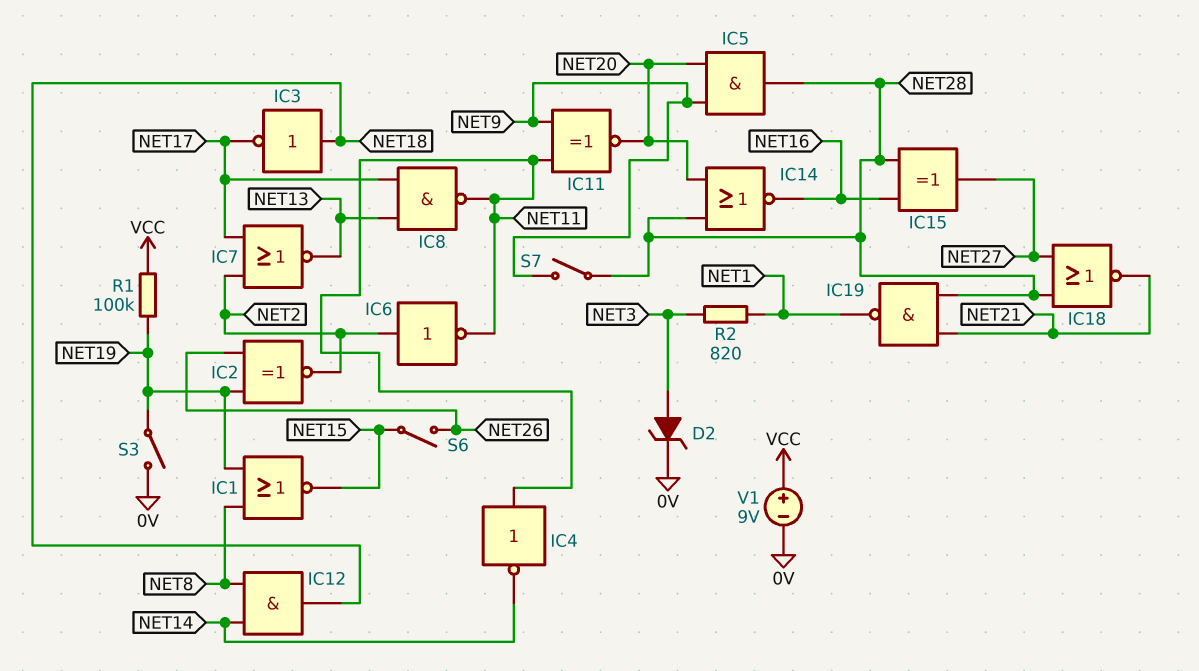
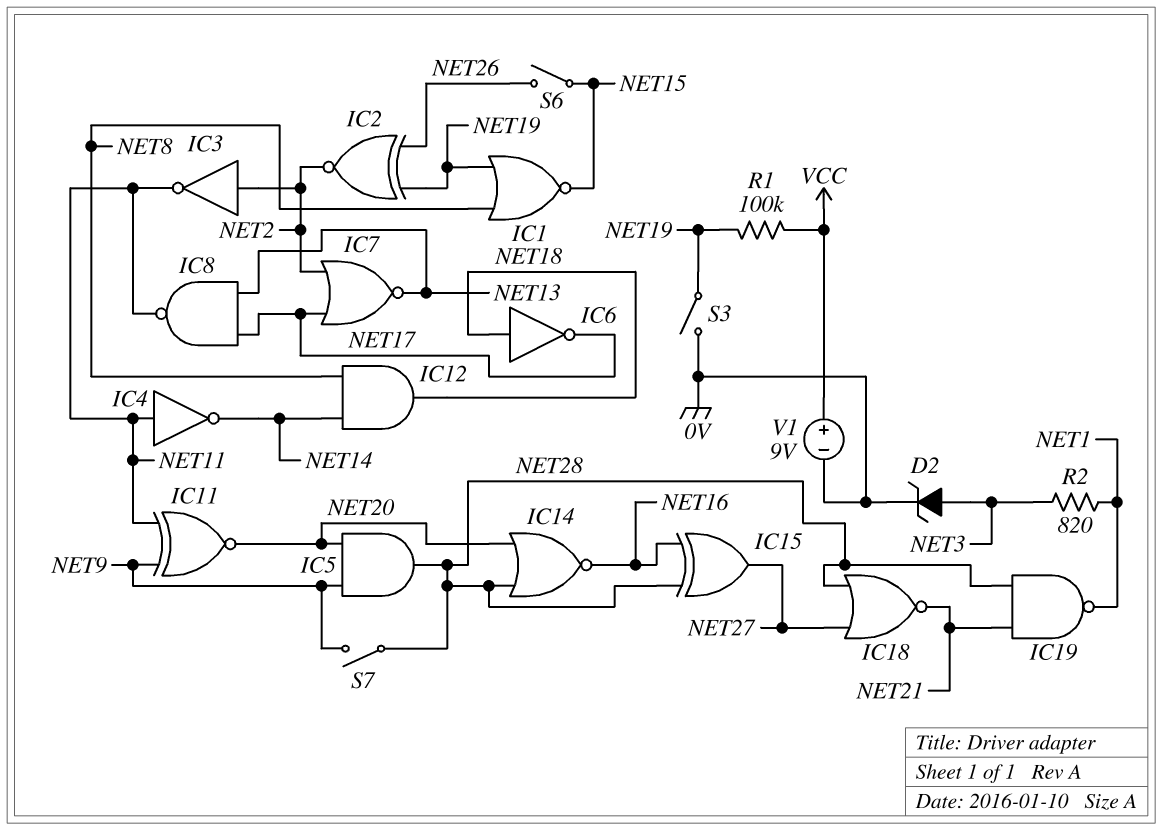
IC3: NOT (in NET18, out NET17) -> NOT (in NET2, out NET11)
IC6: NOT (in NET2, out NET11) -> NOT (in NET18, out NET17)

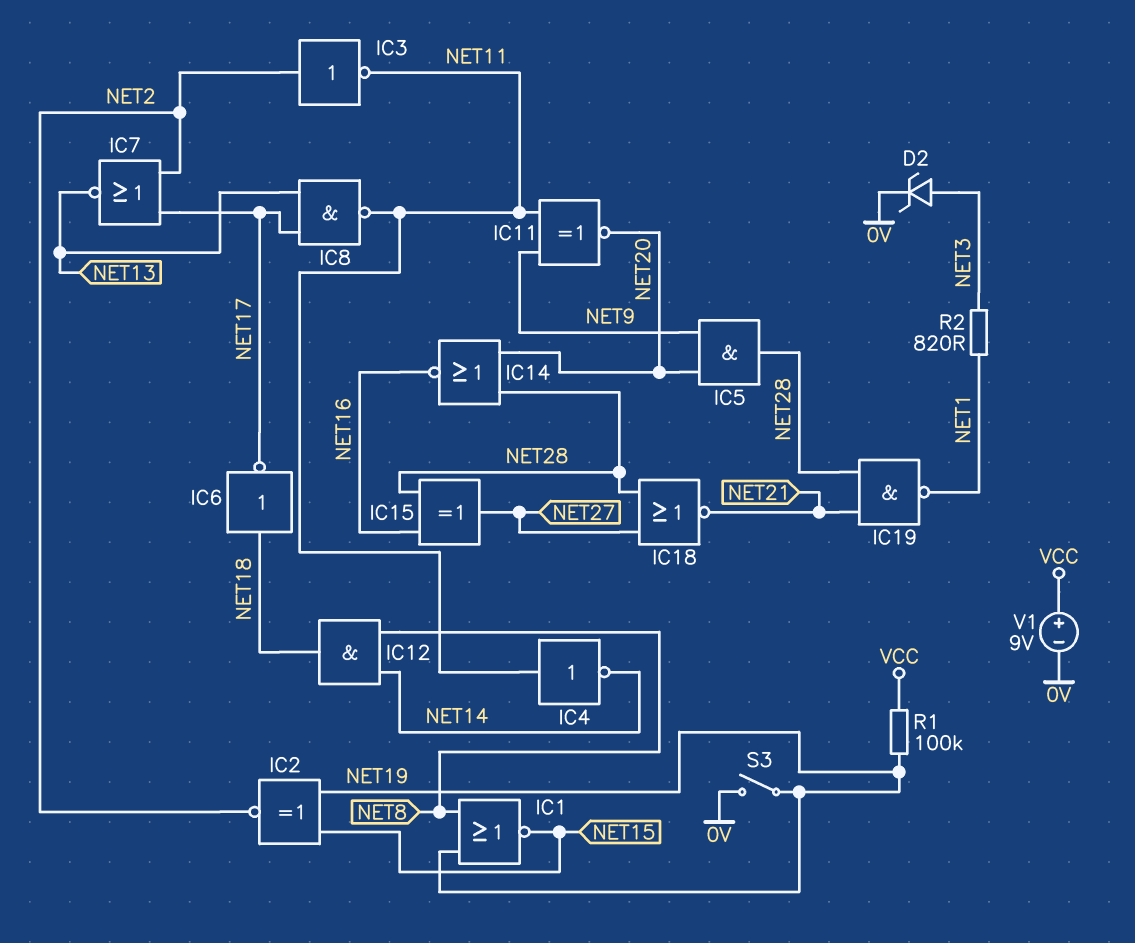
IC2: XNOR (in NET19, in NET26, out NET2) -> XNOR (in NET15, in NET19, out NET2)
S6: switch (NET15, NET26) -> none
S7: switch (NET9, NET28) -> none

